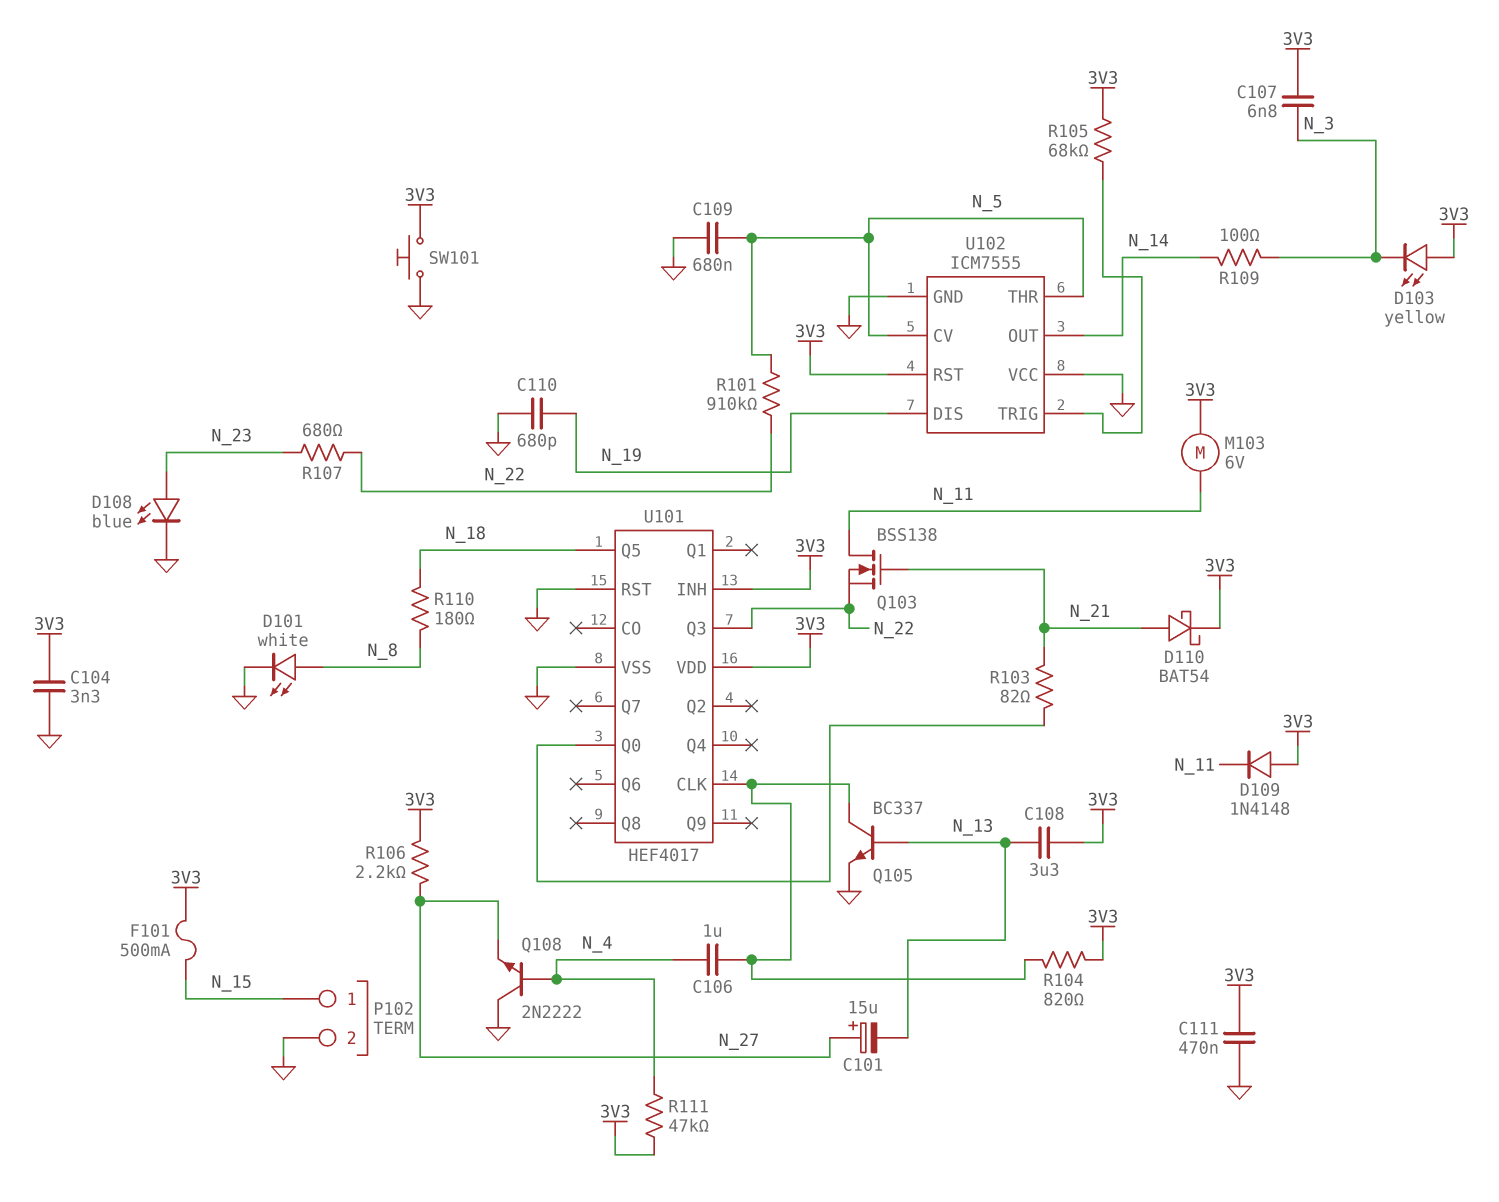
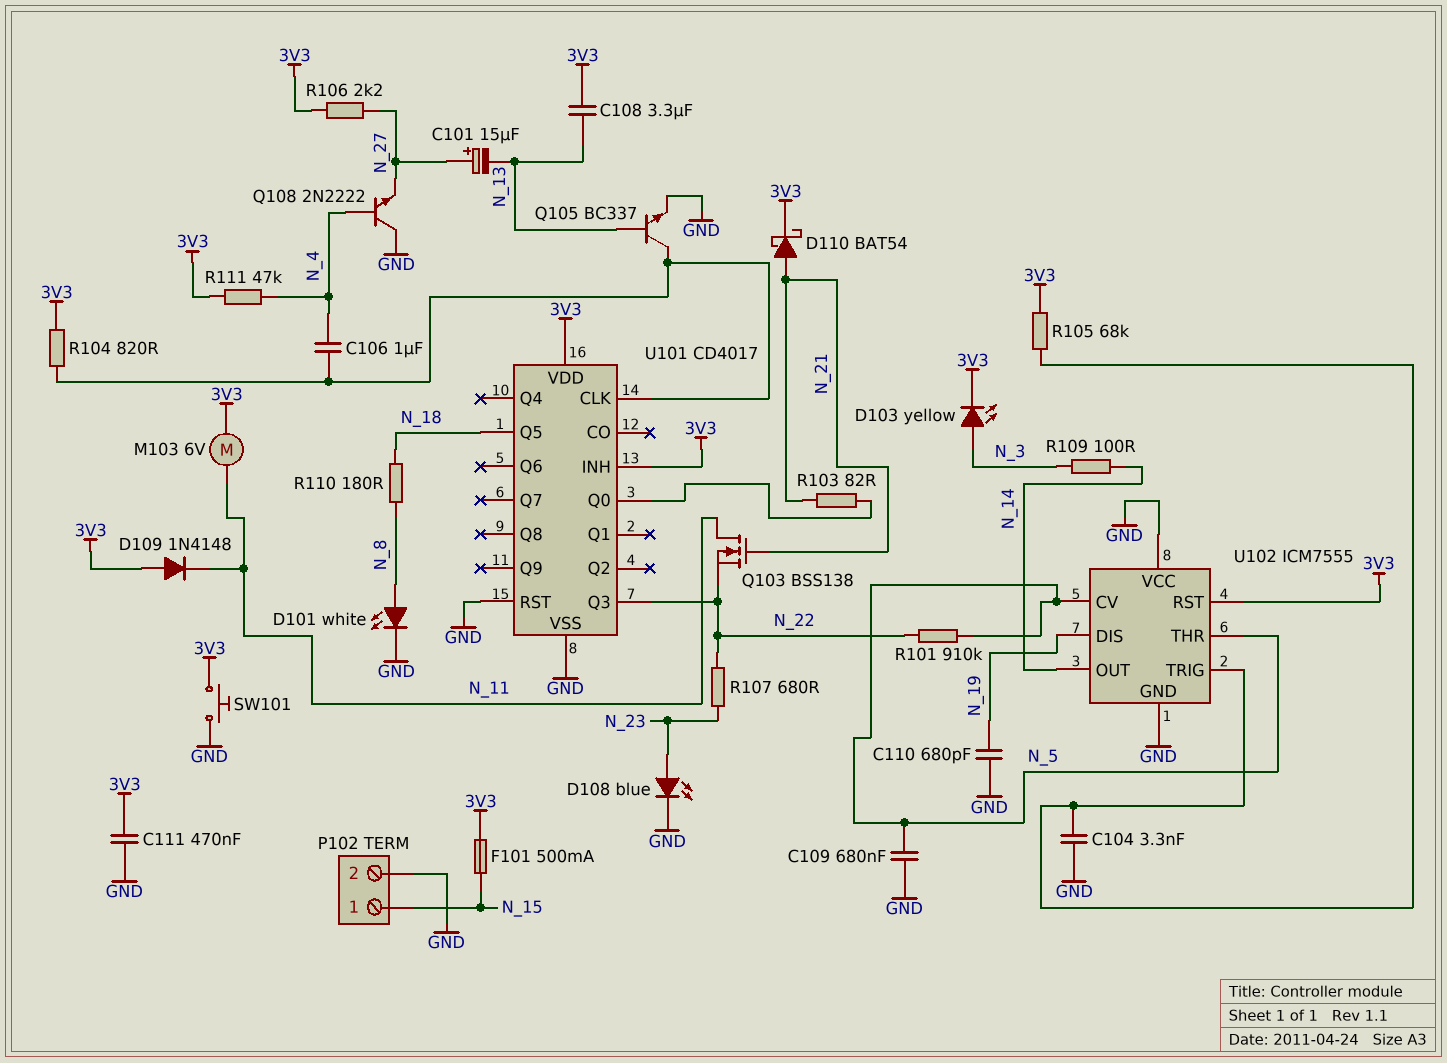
C104: 3.3nF (3V3, GND) -> 3.3nF (GND, U102/TRIG)
C107: 6.8nF (3V3, N_3) -> none
D103: LED yellow (A 3V3, K N_3) -> LED yellow (A N_3, K 3V3)
U101: HEF4017 -> CD4017

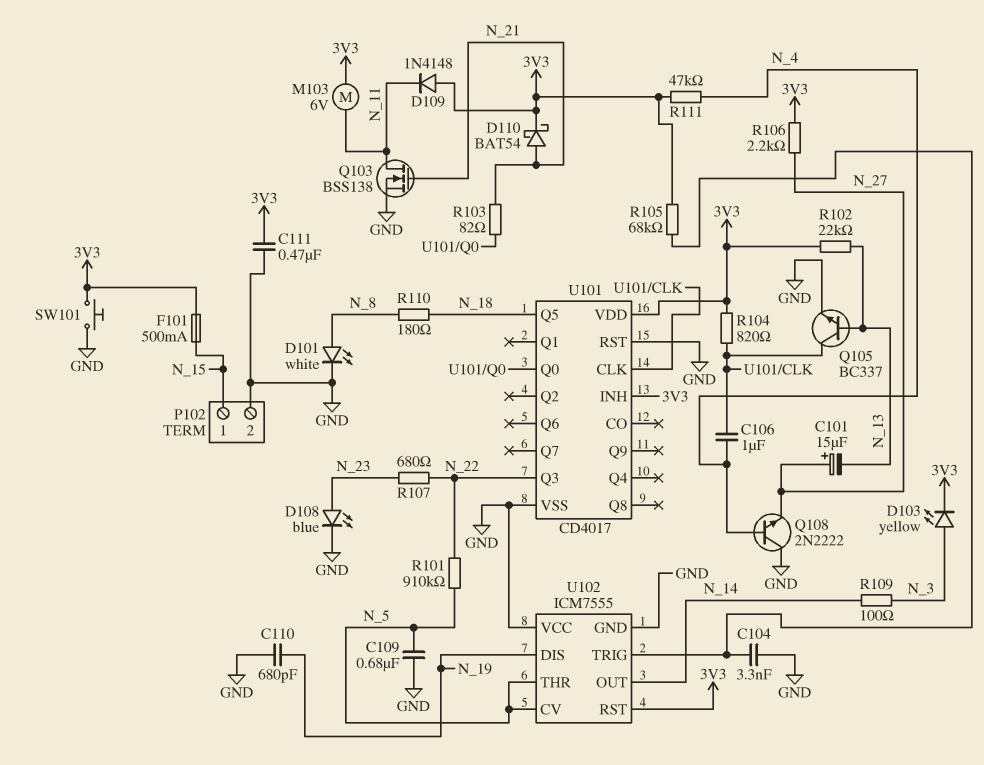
C108: 3.3uF (3V3, N_13) -> none
Q103: NMOS BSS138 (G N_21, D N_11, S N_22) -> NMOS BSS138 (G N_21, D N_11, S GND)
R102: none -> 22k (3V3, N_13)

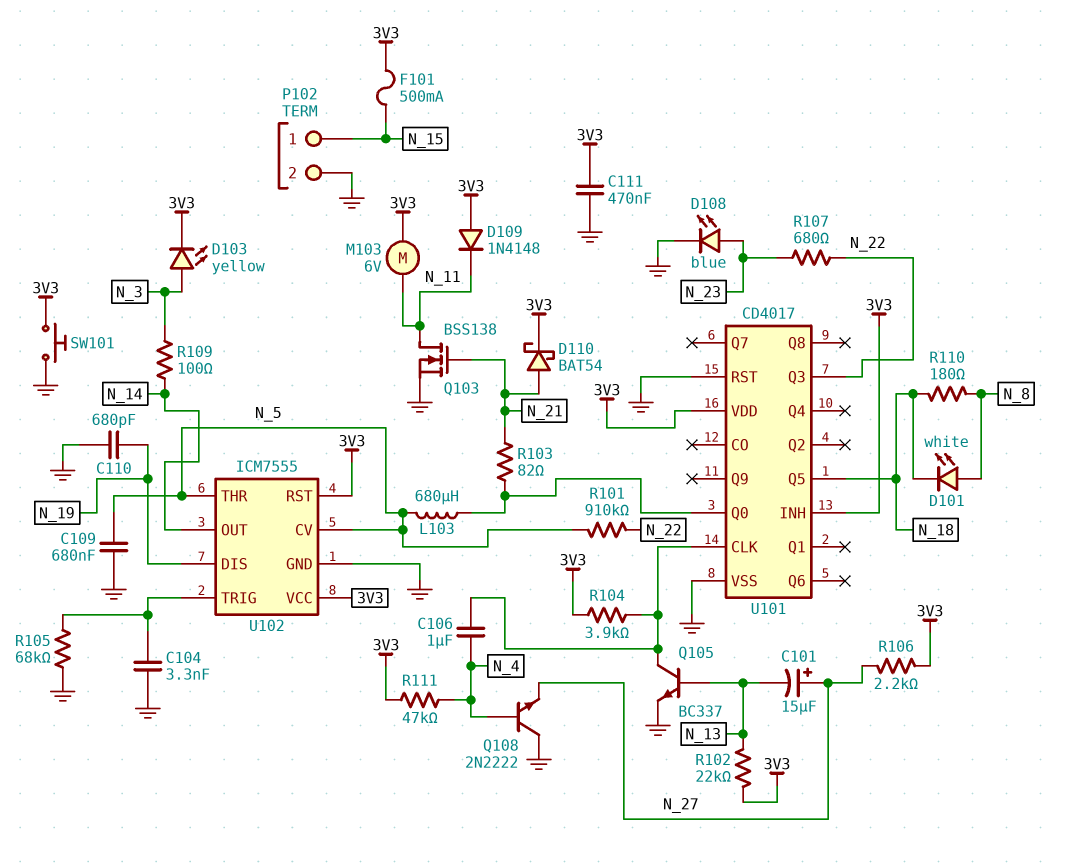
D101: LED white (A N_8, K GND) -> LED white (A N_8, K N_18)
L103: none -> 680uH (N_5, U101/Q0)
R104: 820 (3V3, U101/CLK) -> 3.9k (3V3, U101/CLK)
R105: 68k (3V3, U102/TRIG) -> 68k (GND, U102/TRIG)
U102 pin VCC: GND -> 3V3

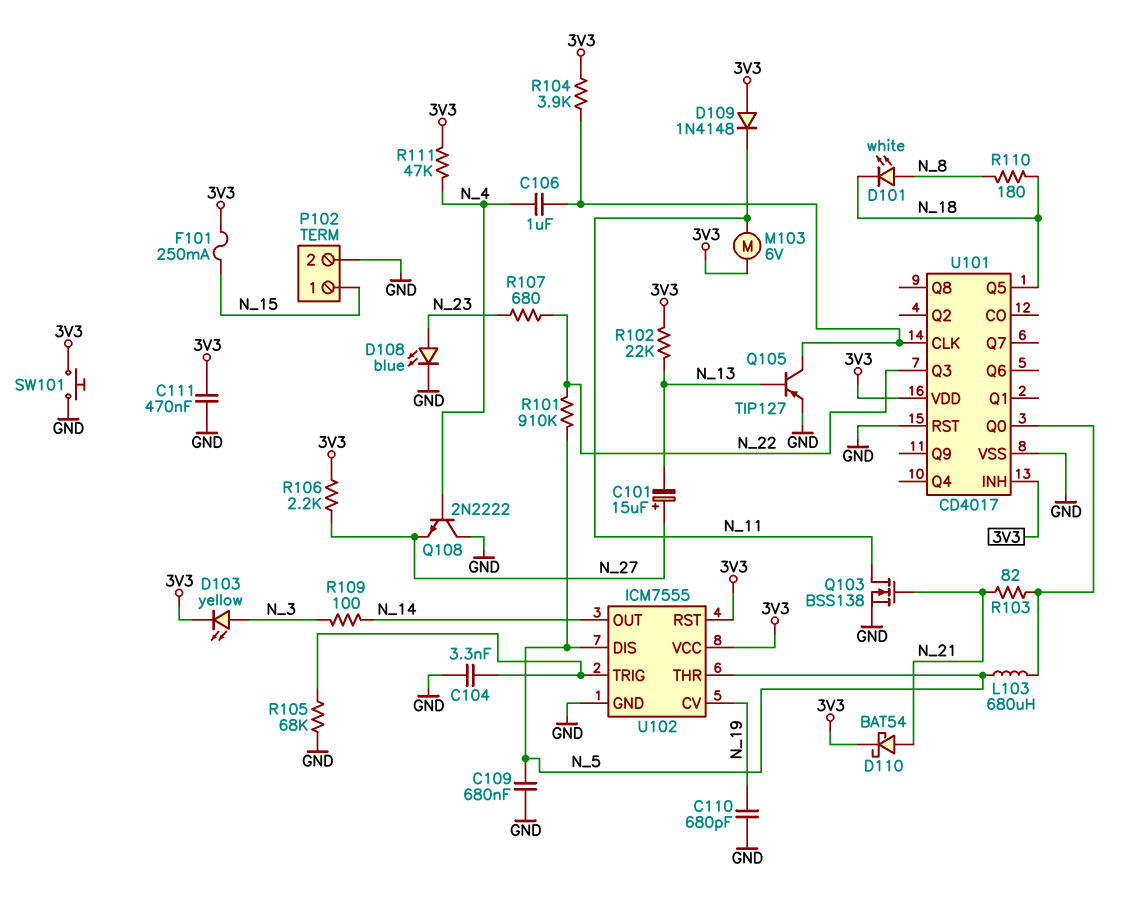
F101: 500mA (3V3, N_15) -> 250mA (3V3, N_15)
Q105: NPN BC337 (B N_13, C U101/CLK, E GND) -> PNP TIP127 (B N_13, C U101/CLK, E GND)
U102 pin CV: N_5 -> N_19
U102 pin DIS: N_19 -> N_5

